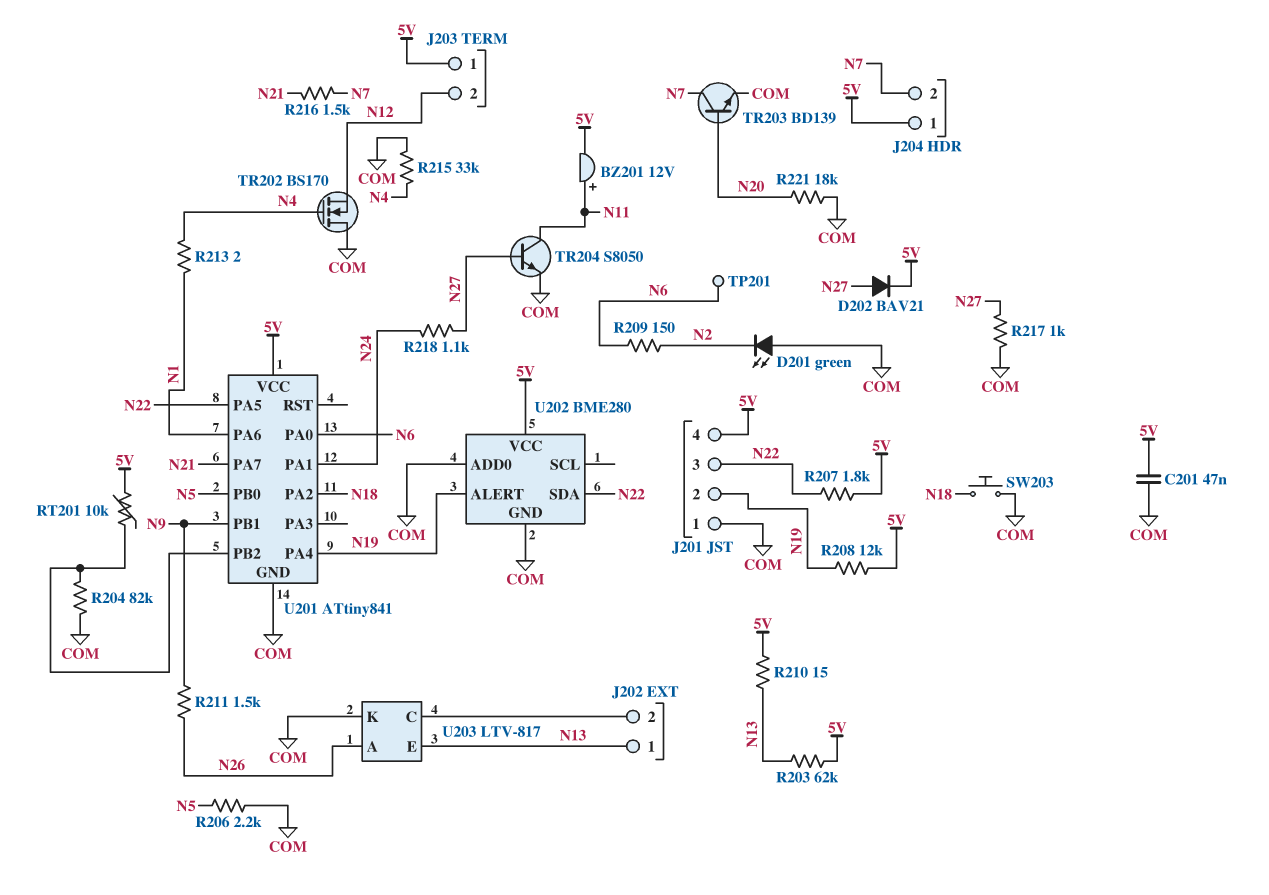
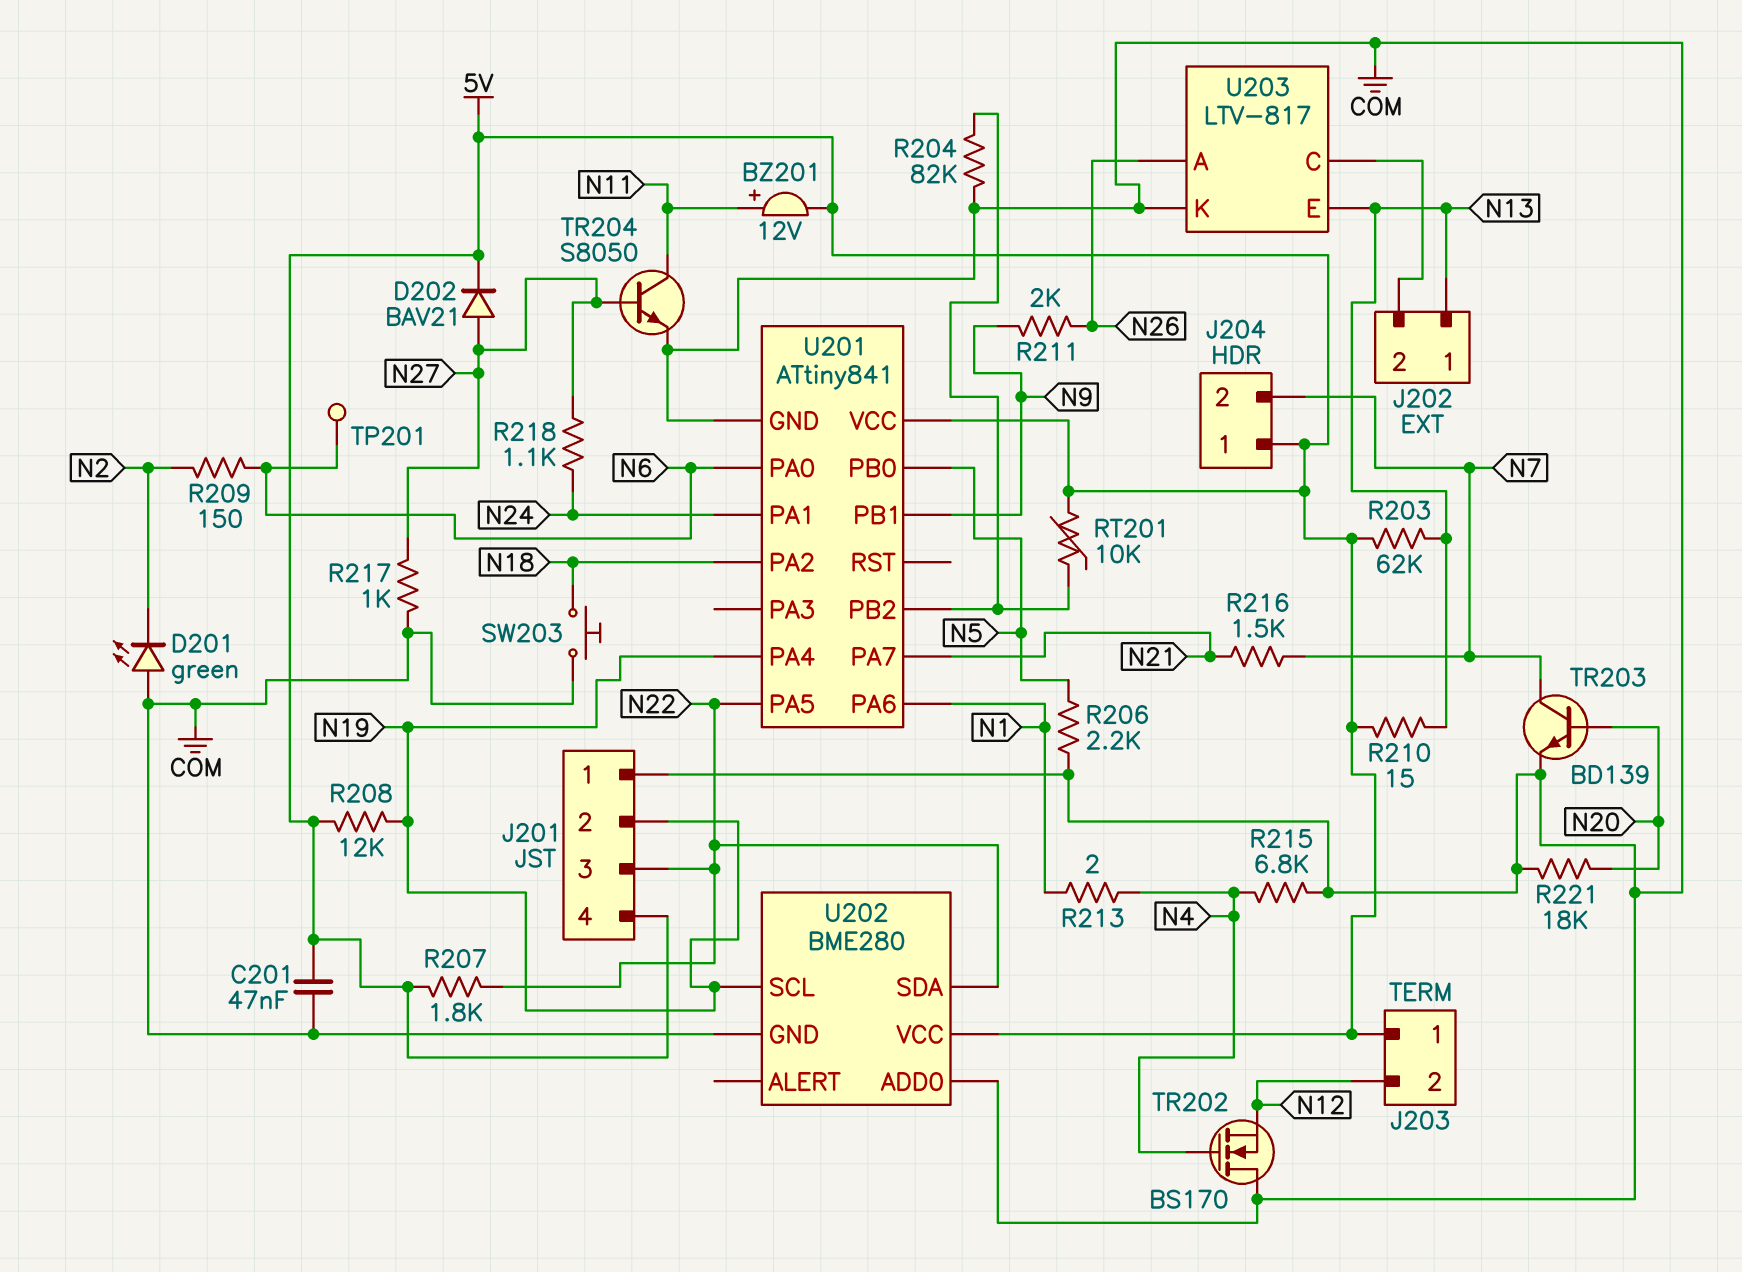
R211: 1.5k (N9, N26) -> 2k (N9, N26)
R215: 33k (COM, N4) -> 6.8k (COM, N4)
U202 pin ALERT: N19 -> none
U202 pin SCL: none -> N19

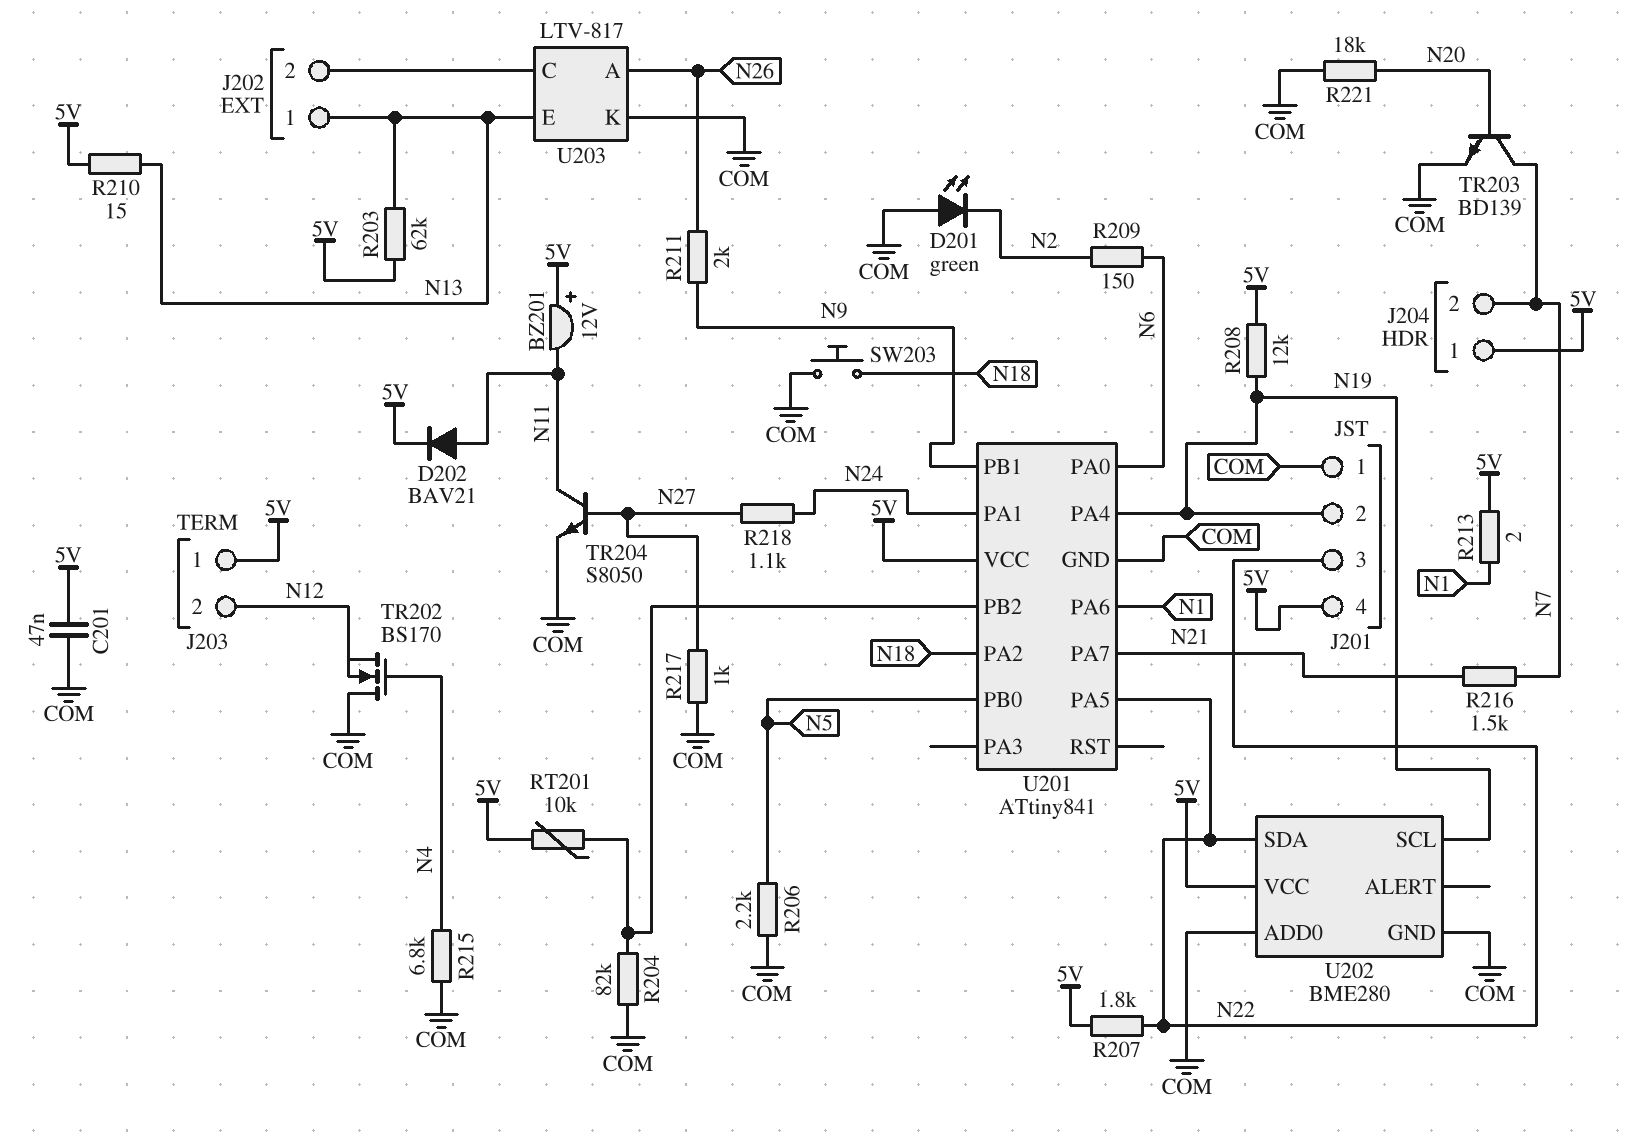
BZ201: buzzer 12V (plus N11, minus 5V) -> buzzer 12V (plus 5V, minus N11)
D202: diode BAV21 (A N27, K 5V) -> diode BAV21 (A N11, K 5V)
R213: 2 (N1, N4) -> 2 (5V, N1)
TP201: test point (N6) -> none

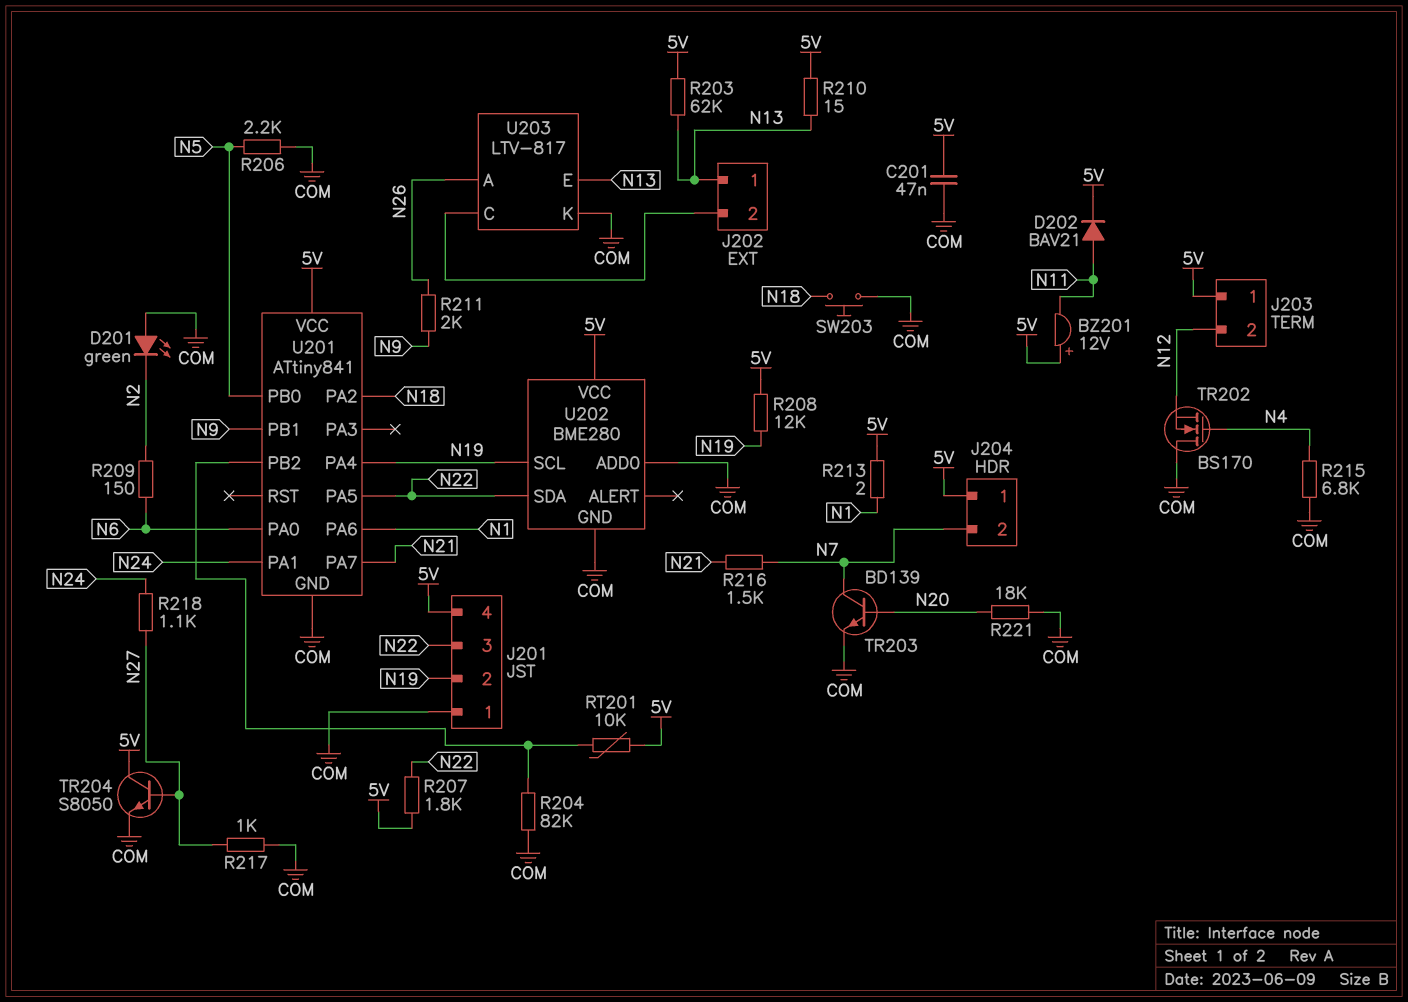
TR204: NPN S8050 (B N27, C N11, E COM) -> NPN S8050 (B N27, C 5V, E COM)

